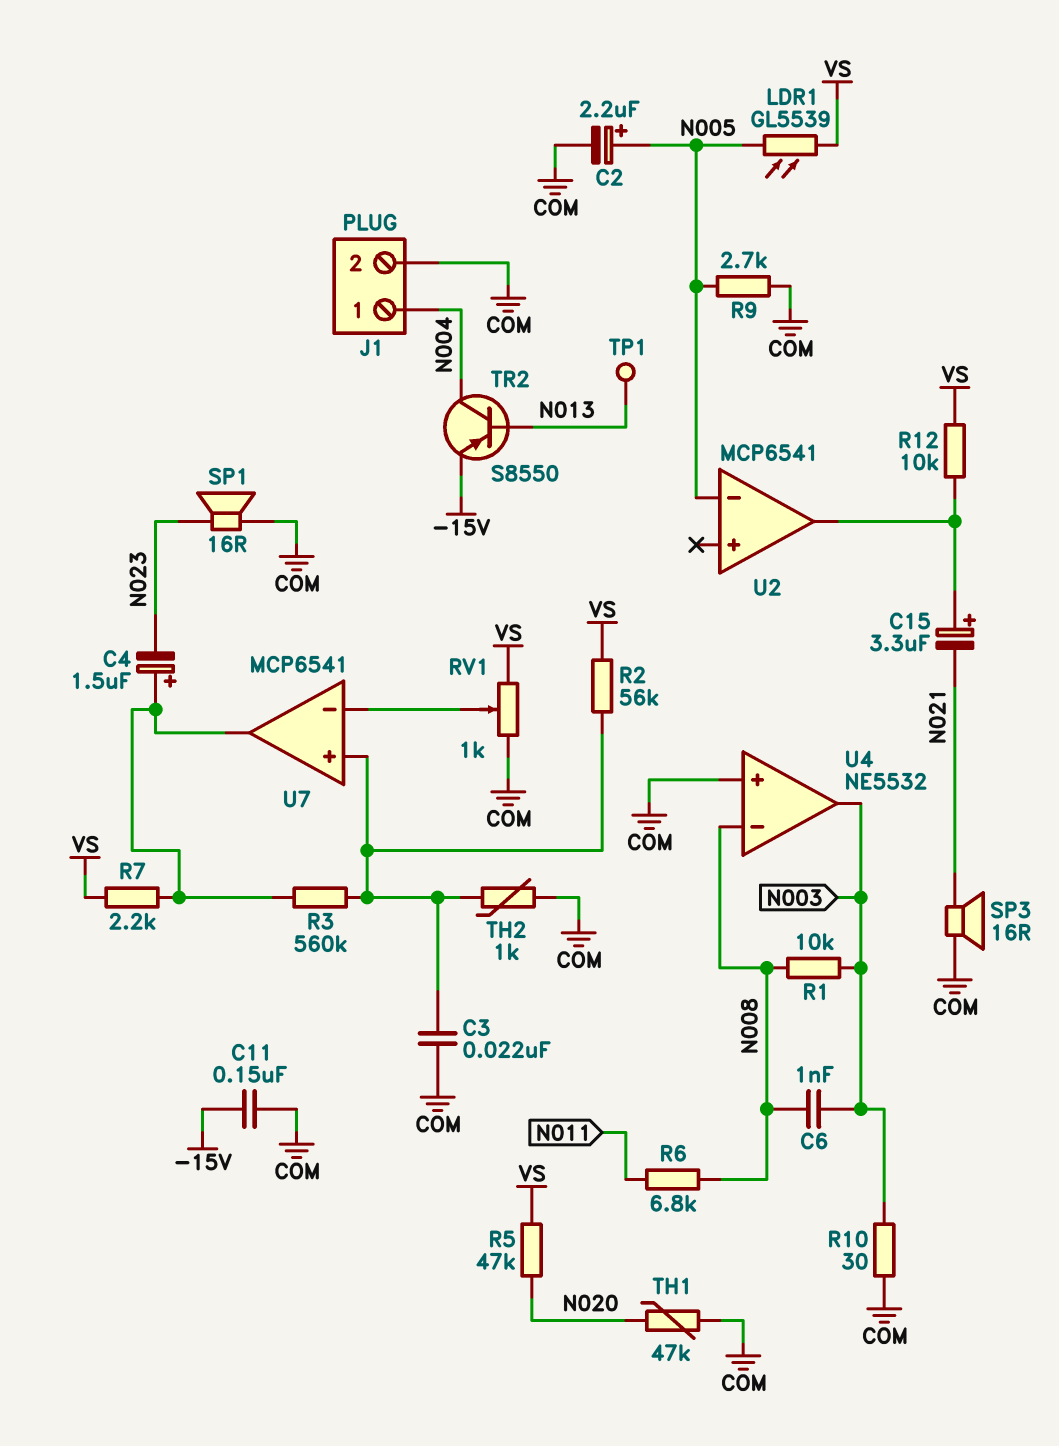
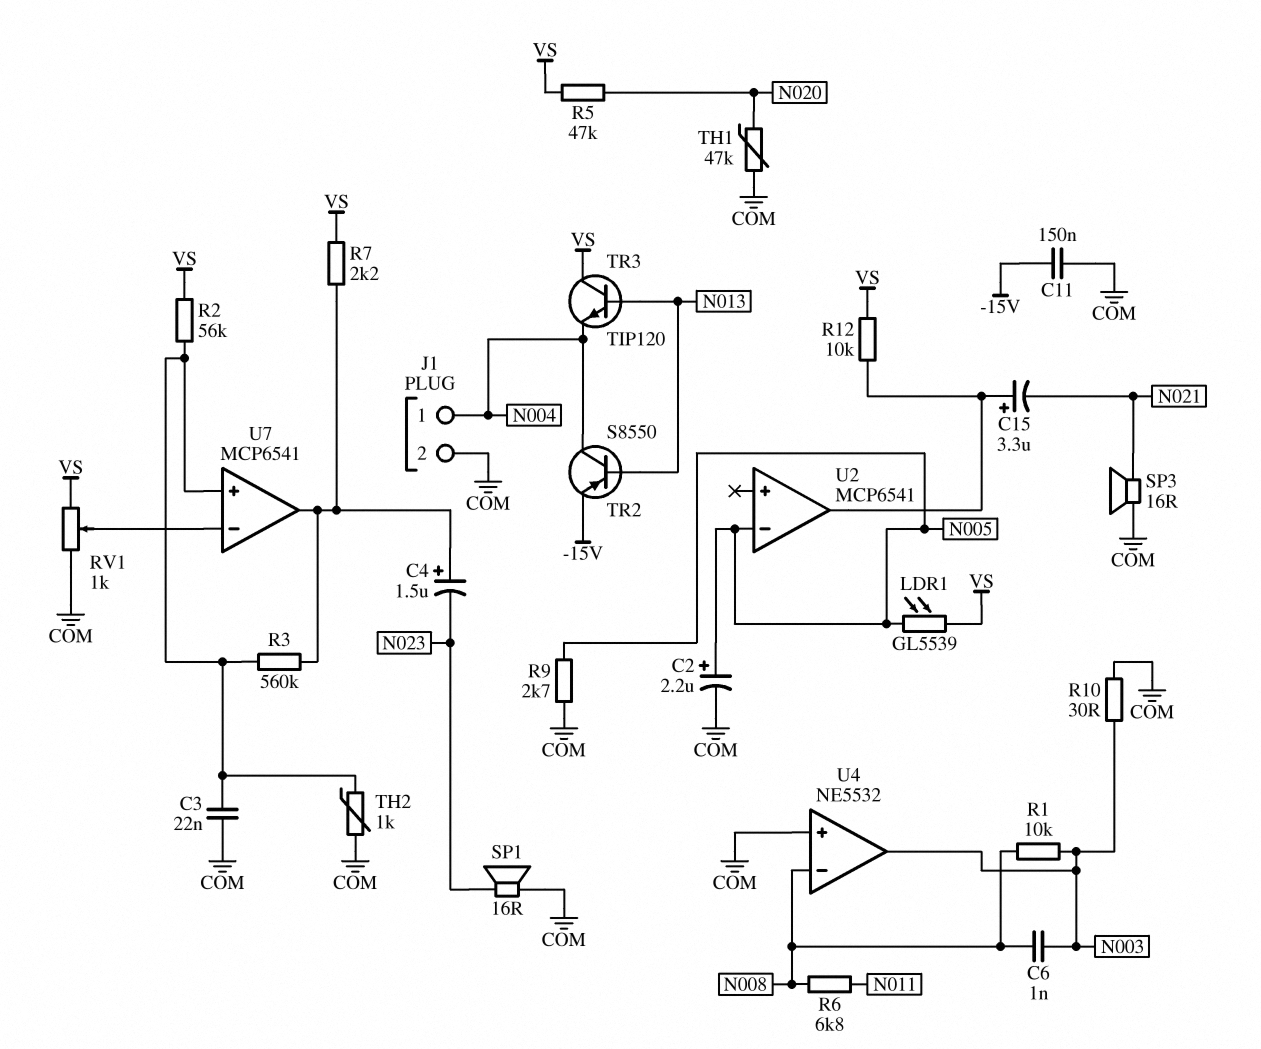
TP1: test point (N013) -> none
TR3: none -> NPN TIP120 (B N013, C VS, E N004)

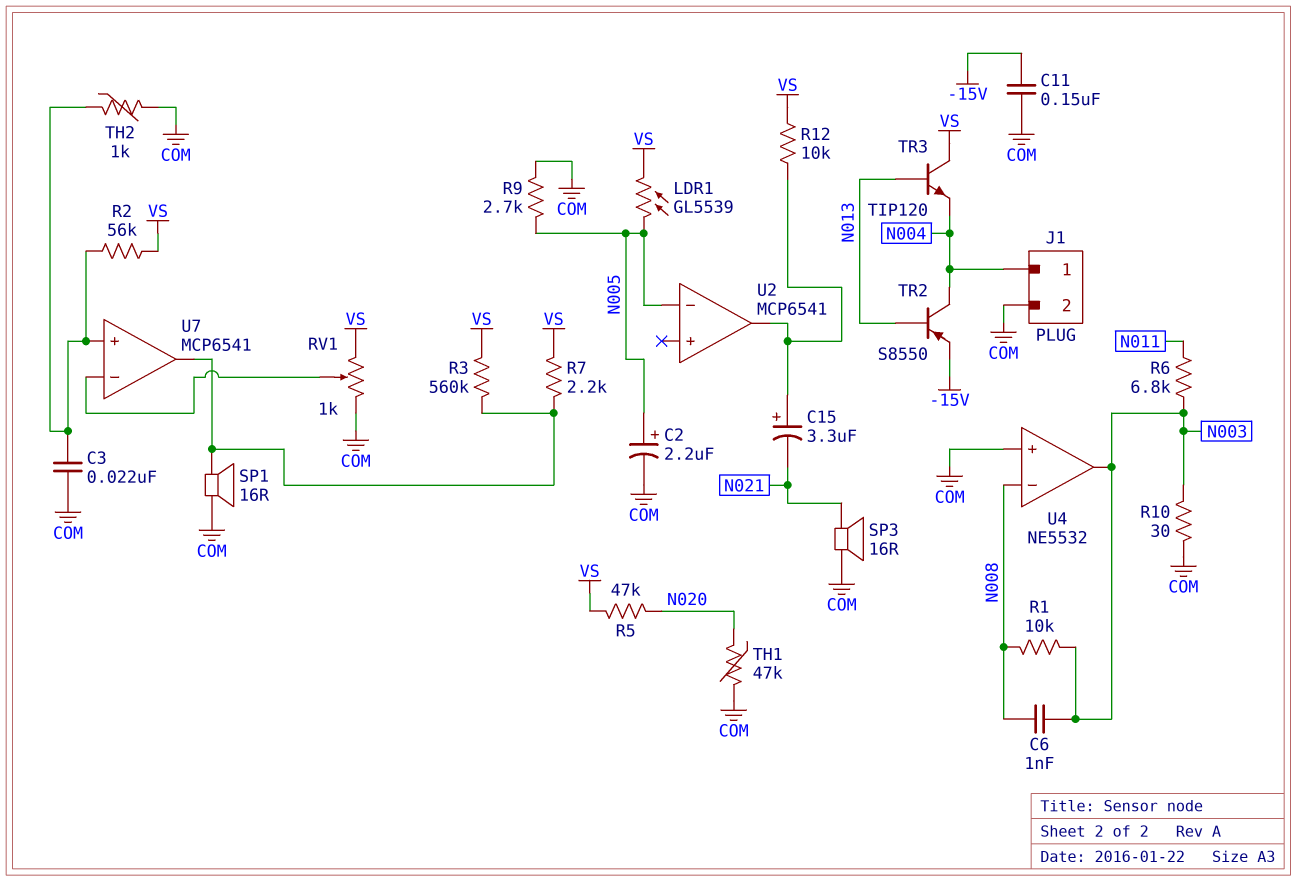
C4: 1.5uF (plus U7/out, minus N023) -> none
R3: 560k (U7/in+, U7/out) -> 560k (U7/out, VS)
R6: 6.8k (N008, N011) -> 6.8k (N003, N011)
SP1: speaker 16R (COM, N023) -> speaker 16R (COM, U7/out)

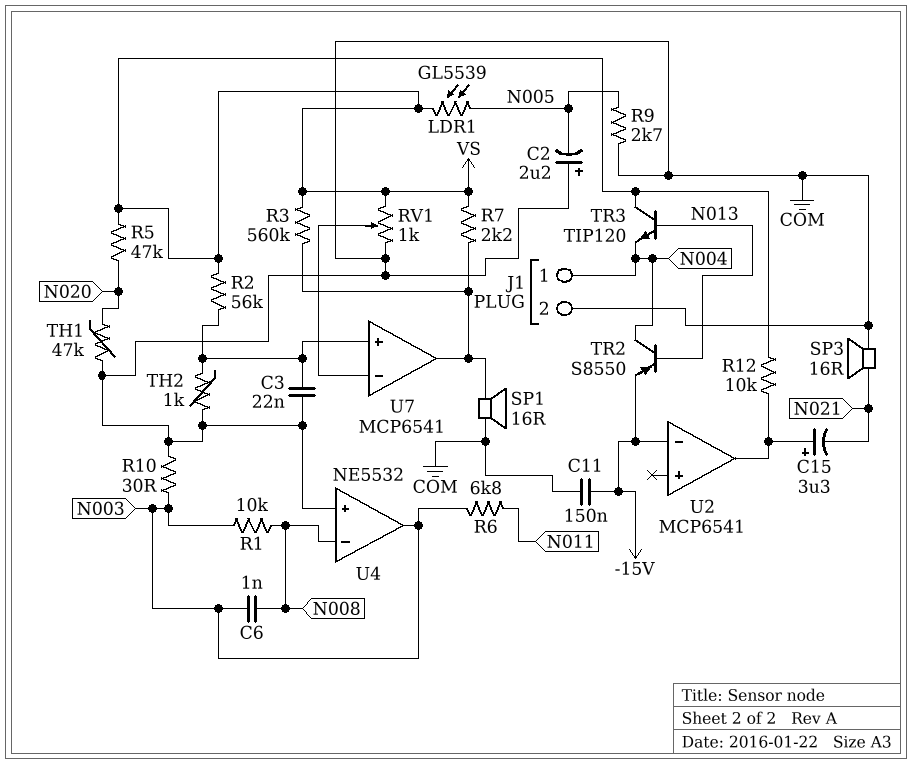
C2: 2.2uF (plus N005, minus COM) -> 2.2uF (plus COM, minus N005)
U2 pin in-: N005 -> -15V

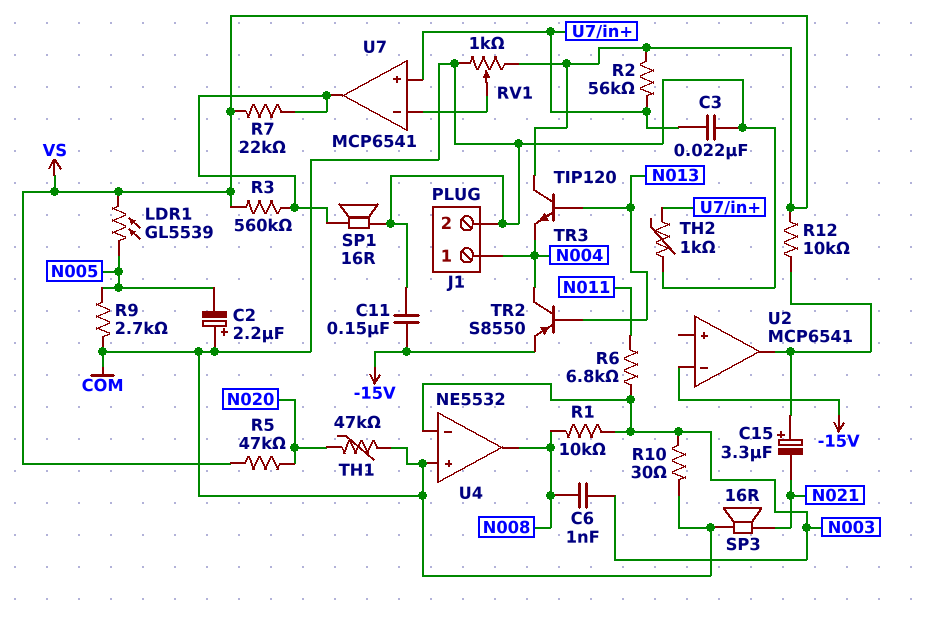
R7: 2.2k (U7/out, VS) -> 22k (U7/out, VS)
U4 pin in-: N008 -> N003
U4 pin out: N003 -> N008

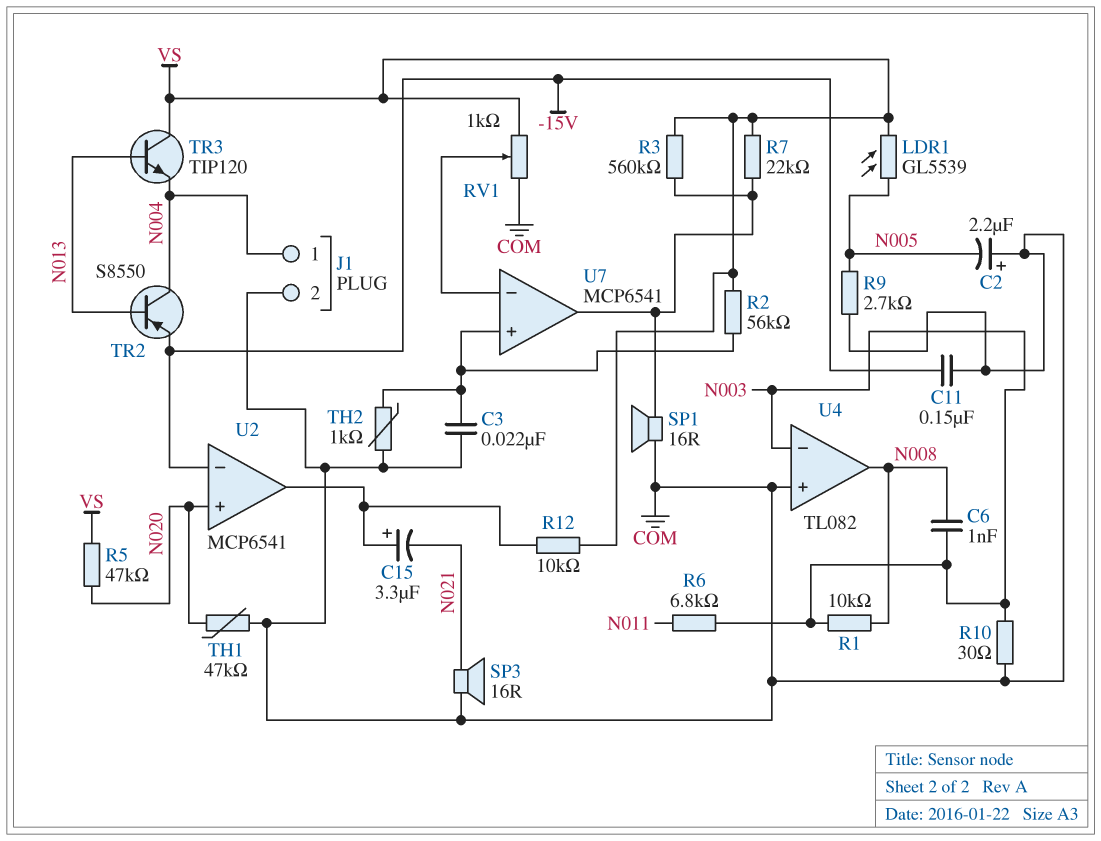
U2 pin in+: none -> N020
U4: NE5532 -> TL082

